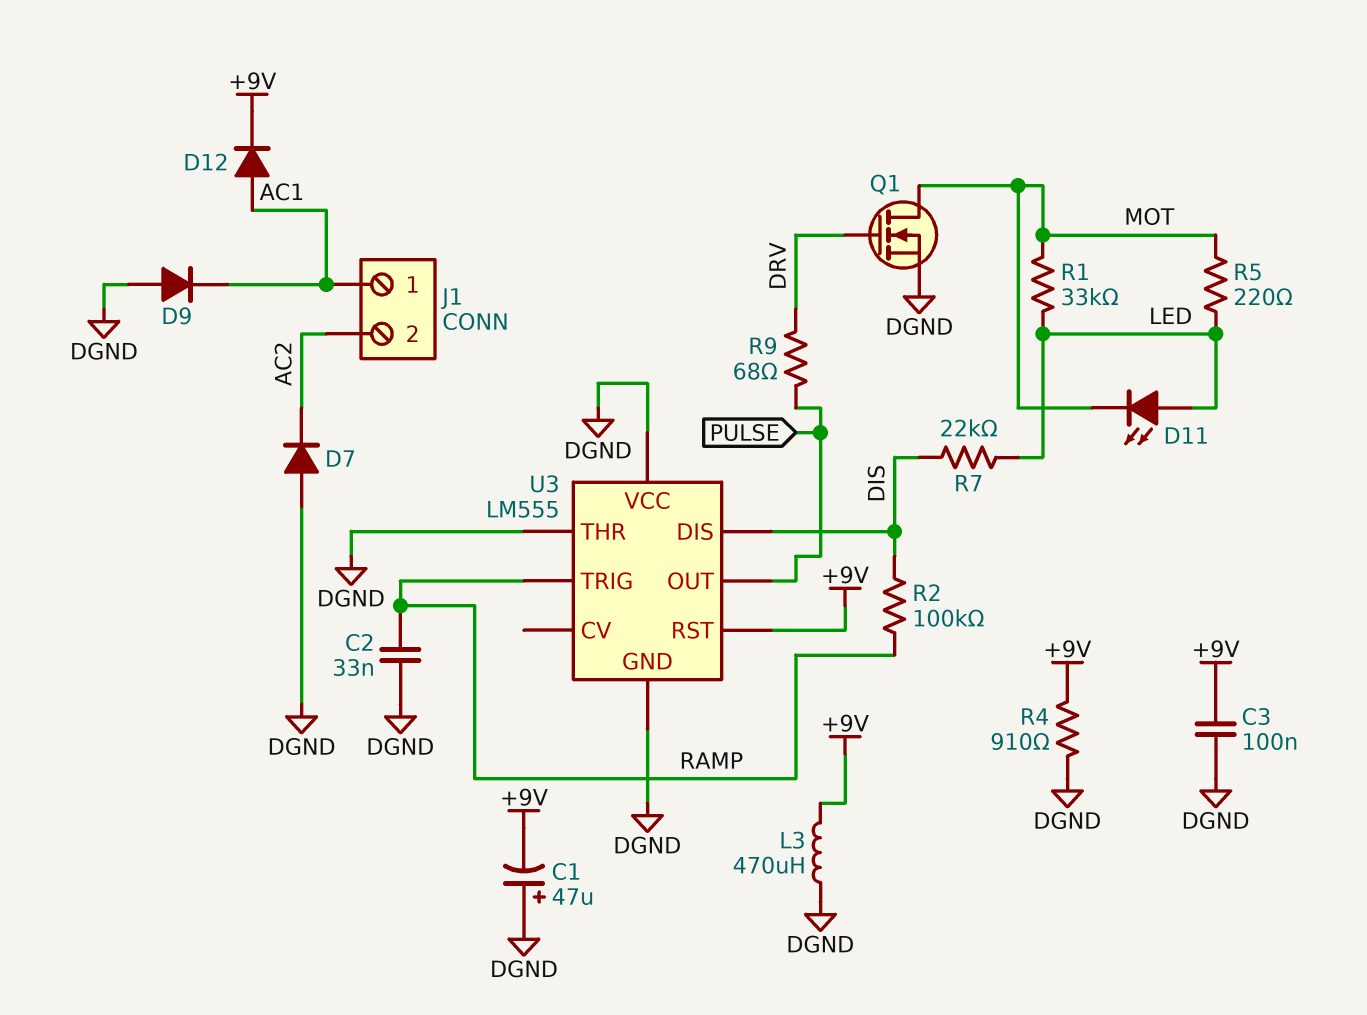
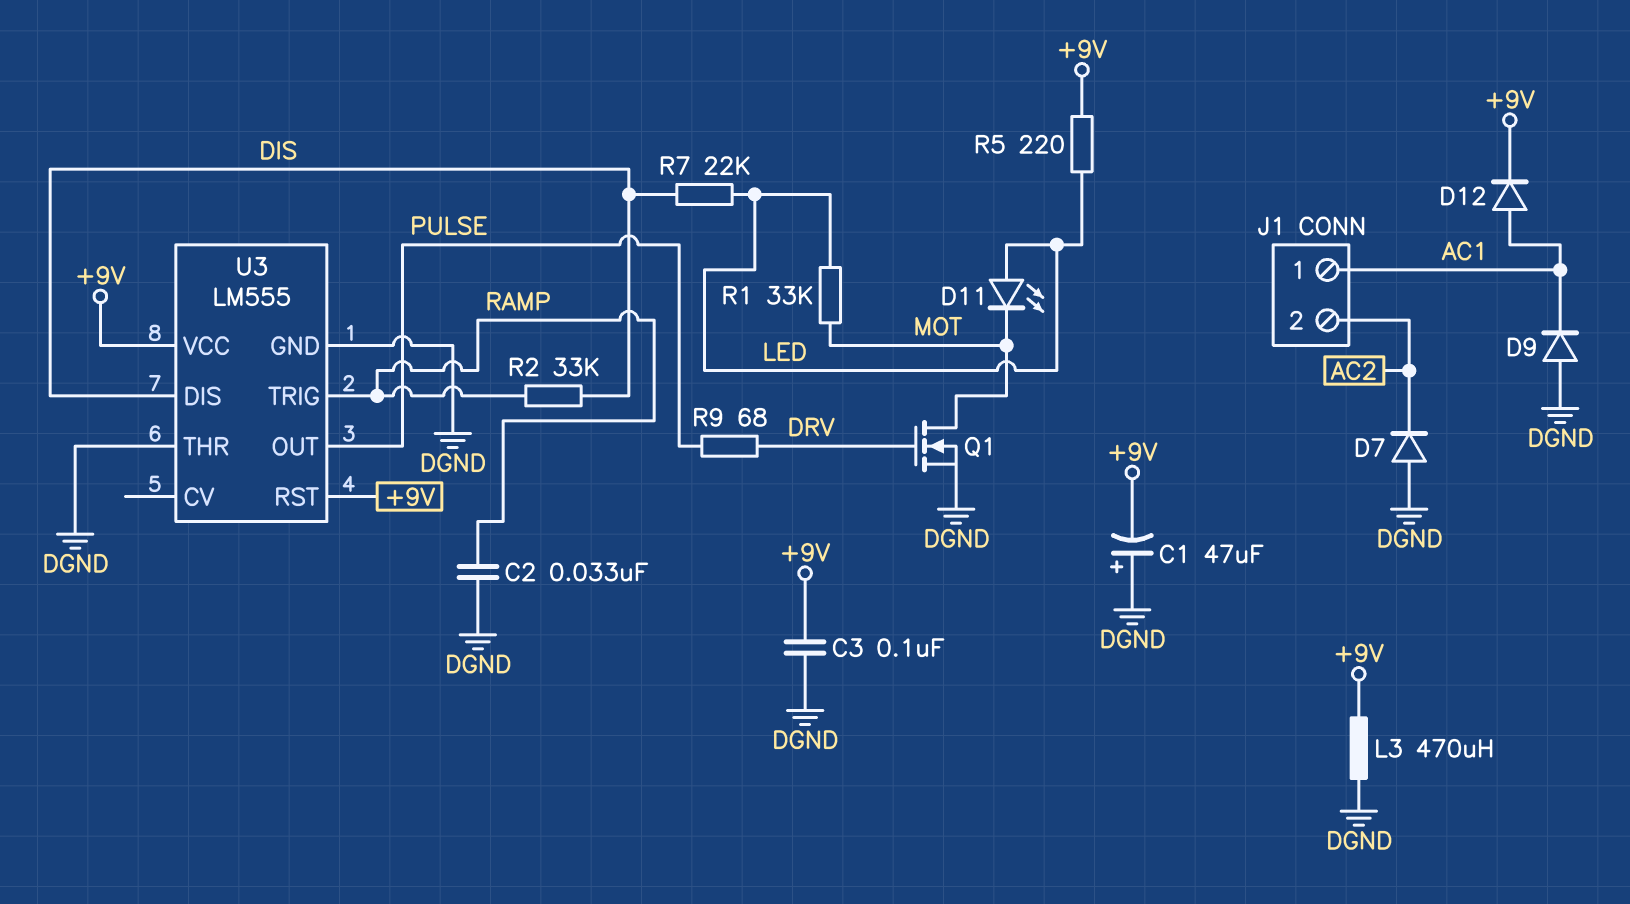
R2: 100k (DIS, RAMP) -> 33k (DIS, RAMP)
R4: 910 (+9V, DGND) -> none
R5: 220 (LED, MOT) -> 220 (+9V, LED)
U3 pin VCC: DGND -> +9V

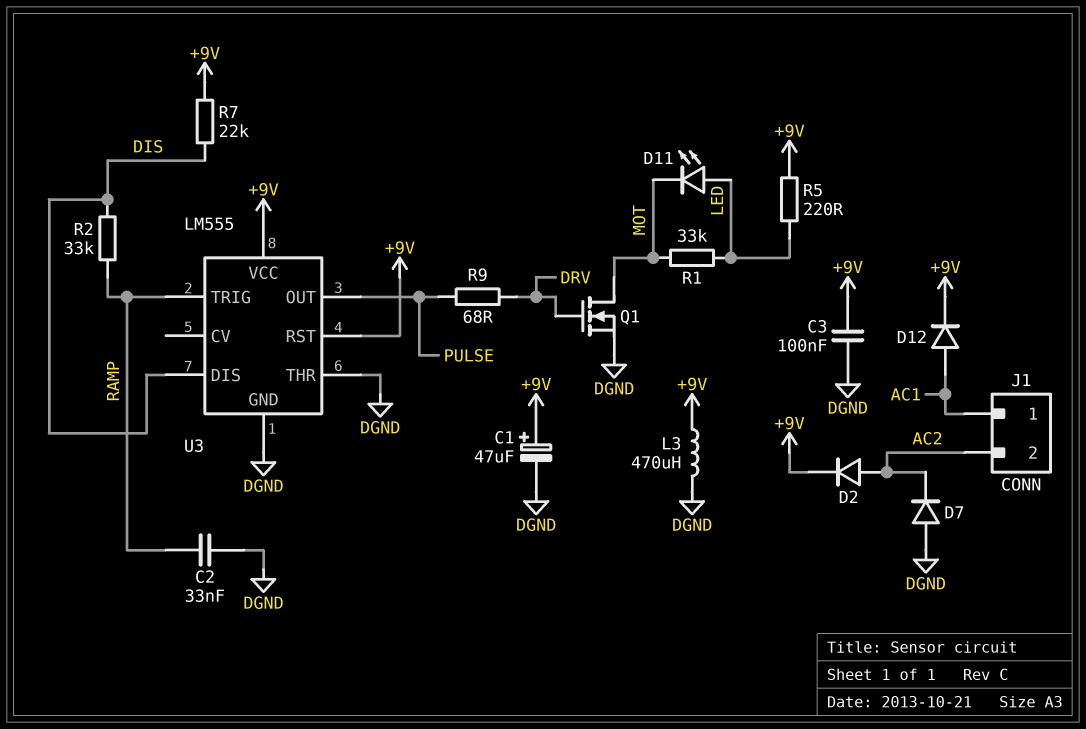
C1: 47uF (plus DGND, minus +9V) -> 47uF (plus +9V, minus DGND)
D2: none -> diode (A AC2, K +9V)
D9: diode (A DGND, K AC1) -> none
R7: 22k (DIS, LED) -> 22k (+9V, DIS)

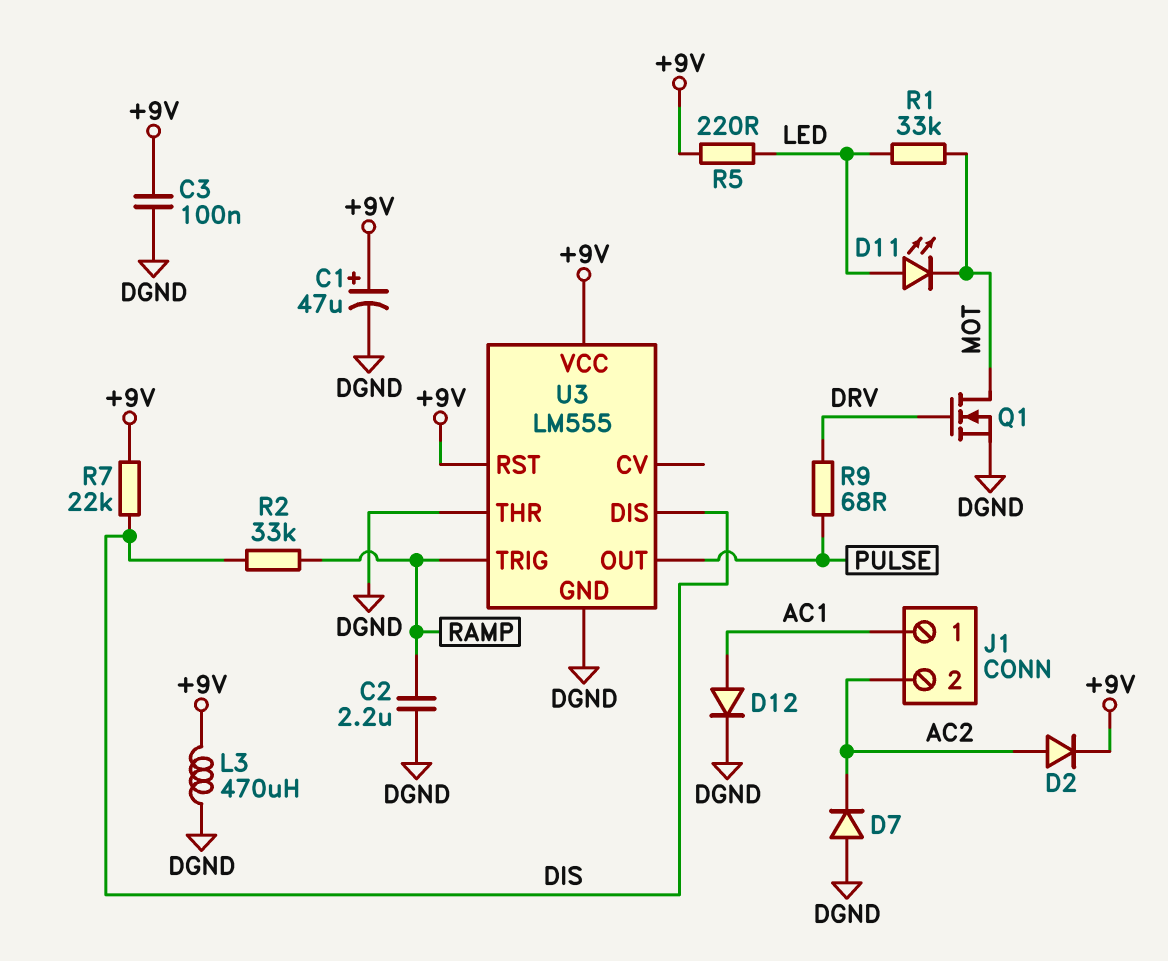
C2: 33nF (DGND, RAMP) -> 2.2uF (DGND, RAMP)
D12: diode (A AC1, K +9V) -> diode (A AC1, K DGND)

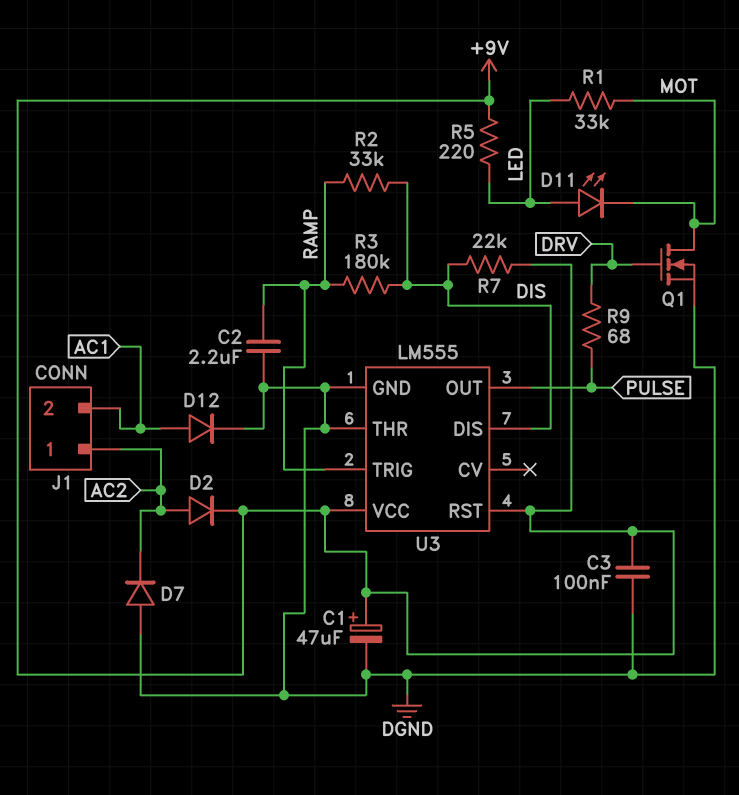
J1 pin 1: AC1 -> AC2
J1 pin 2: AC2 -> AC1
L3: 470uH (+9V, DGND) -> none
R3: none -> 180k (DIS, RAMP)

